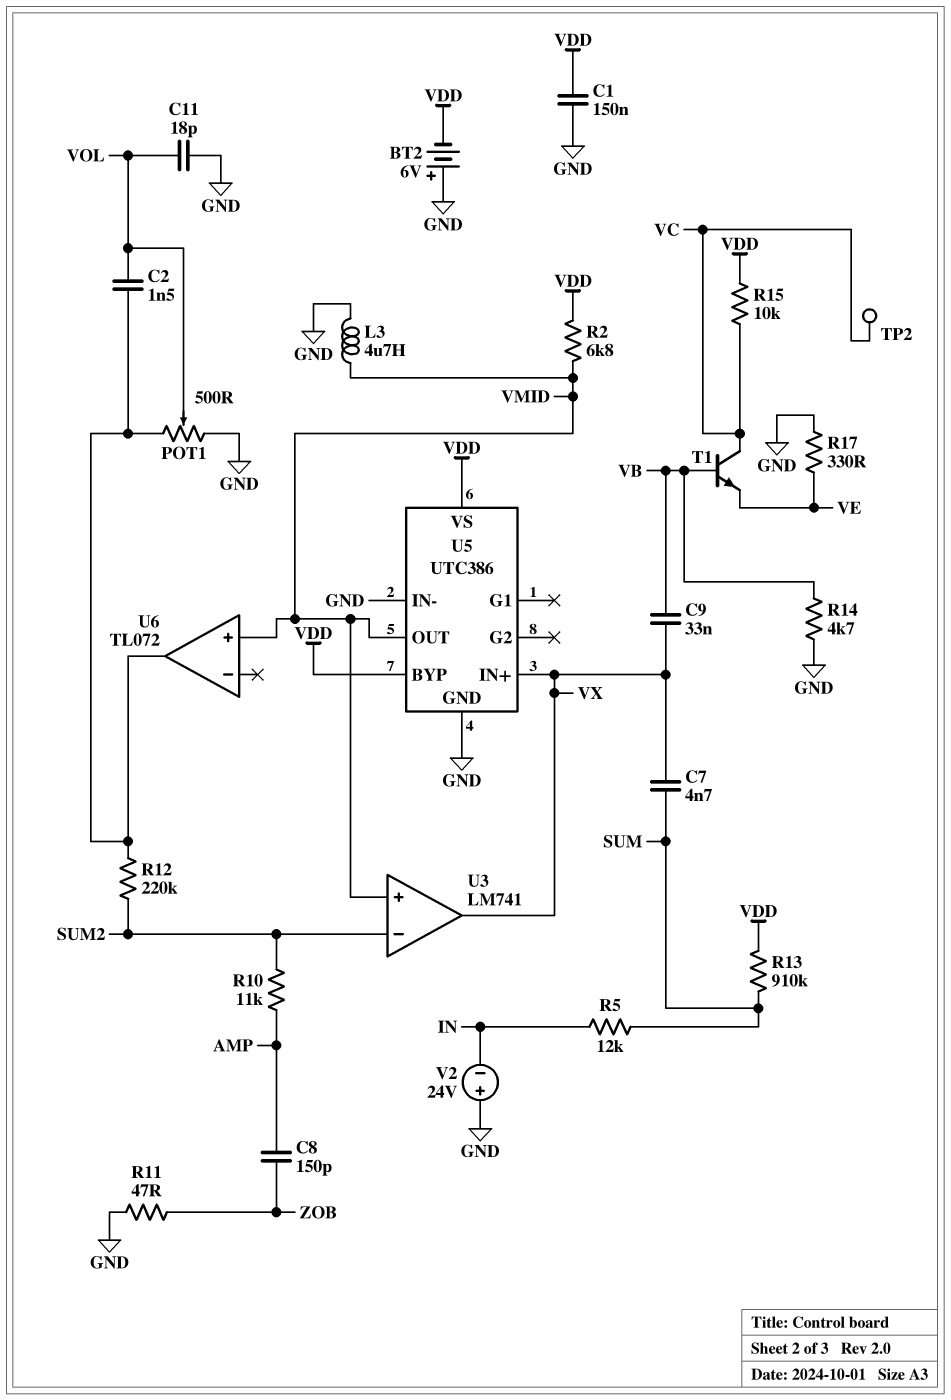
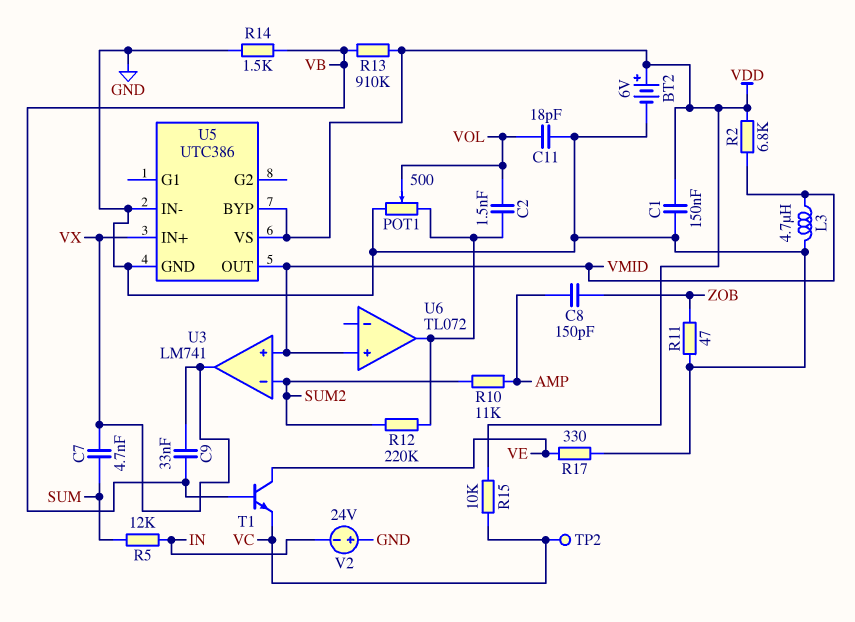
BT2: 6V (plus GND, minus VDD) -> 6V (plus VDD, minus GND)
R13: 910k (SUM, VDD) -> 910k (VB, VDD)
R14: 4.7k (GND, VB) -> 1.5k (GND, VB)
T1: NPN (B VB, C VC, E VE) -> NPN (B VB, C VE, E VC)

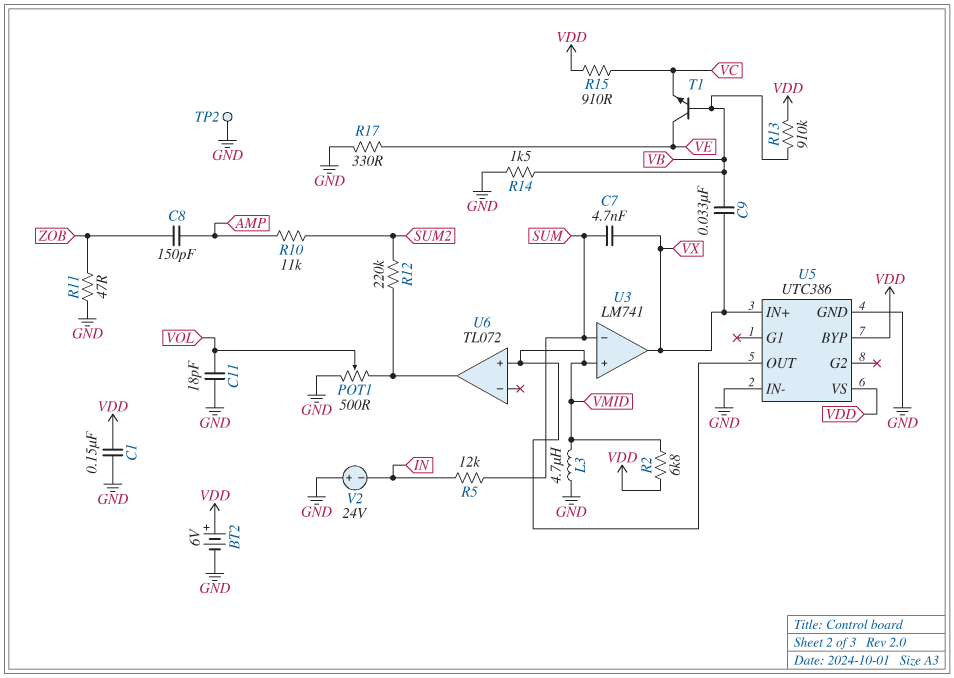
C2: 1.5nF (U6/out, VOL) -> none
R15: 10k (VC, VDD) -> 910 (VC, VDD)
TP2: test point (VC) -> test point (GND)
U3 pin in-: SUM2 -> SUM

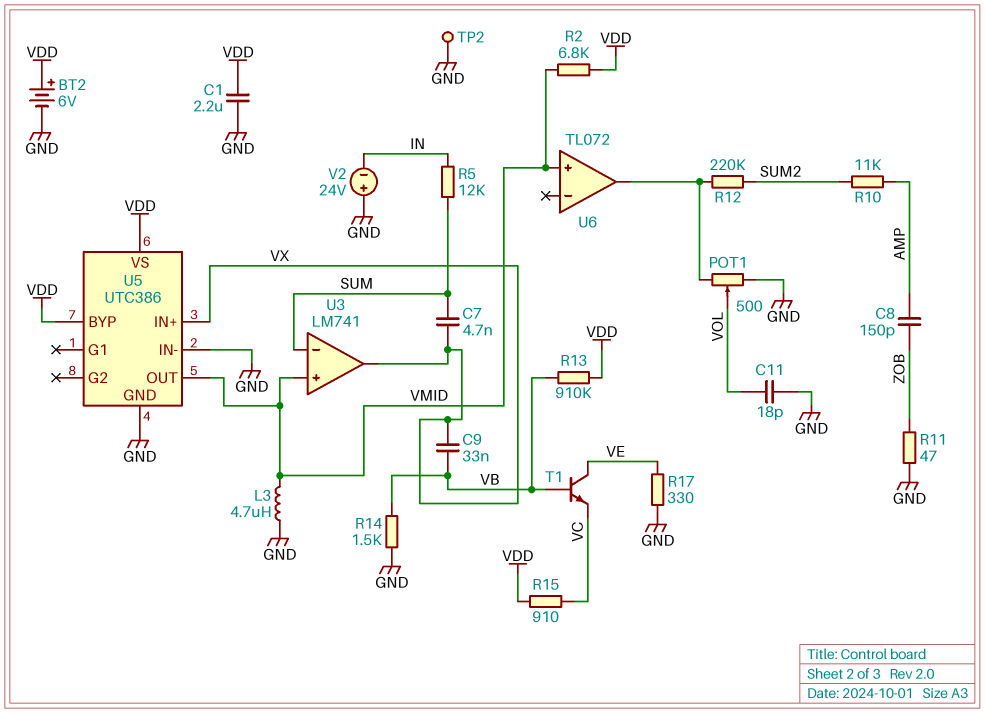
C1: 150nF (GND, VDD) -> 2.2uF (GND, VDD)

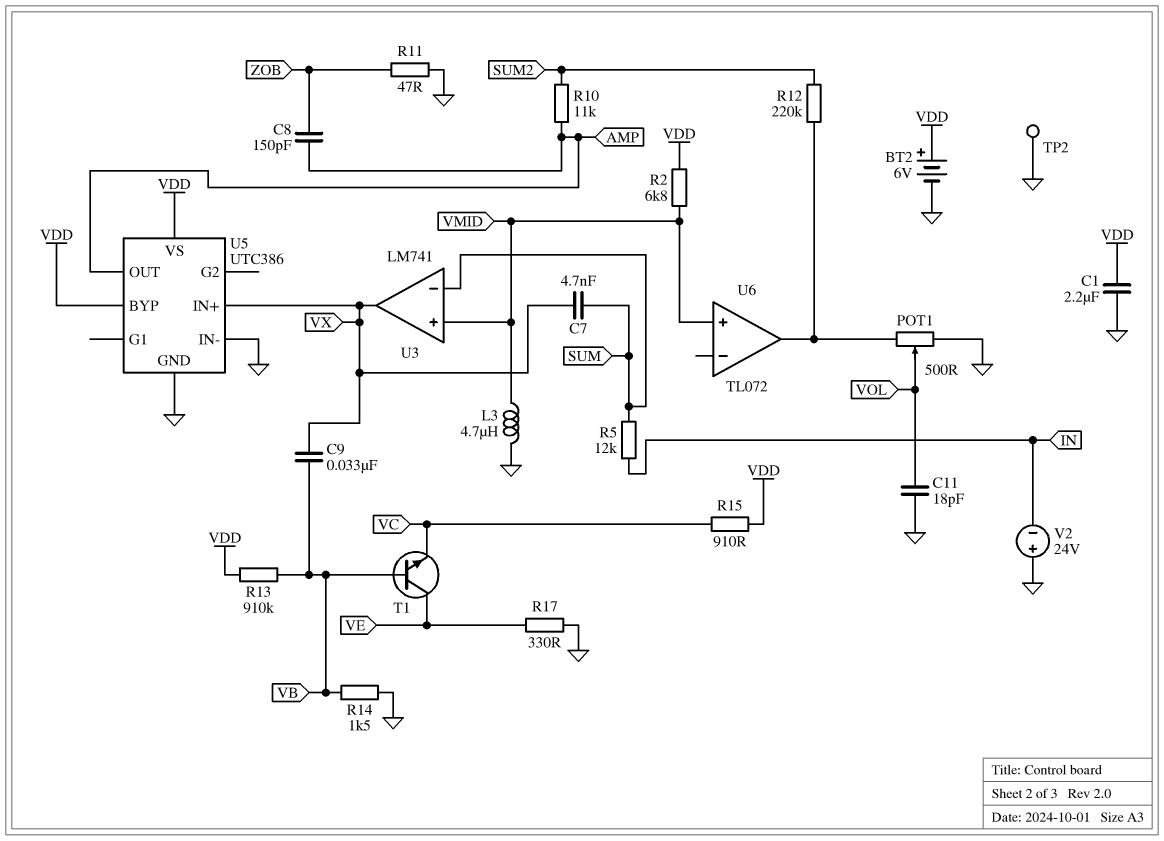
U5 pin OUT: VMID -> AMP

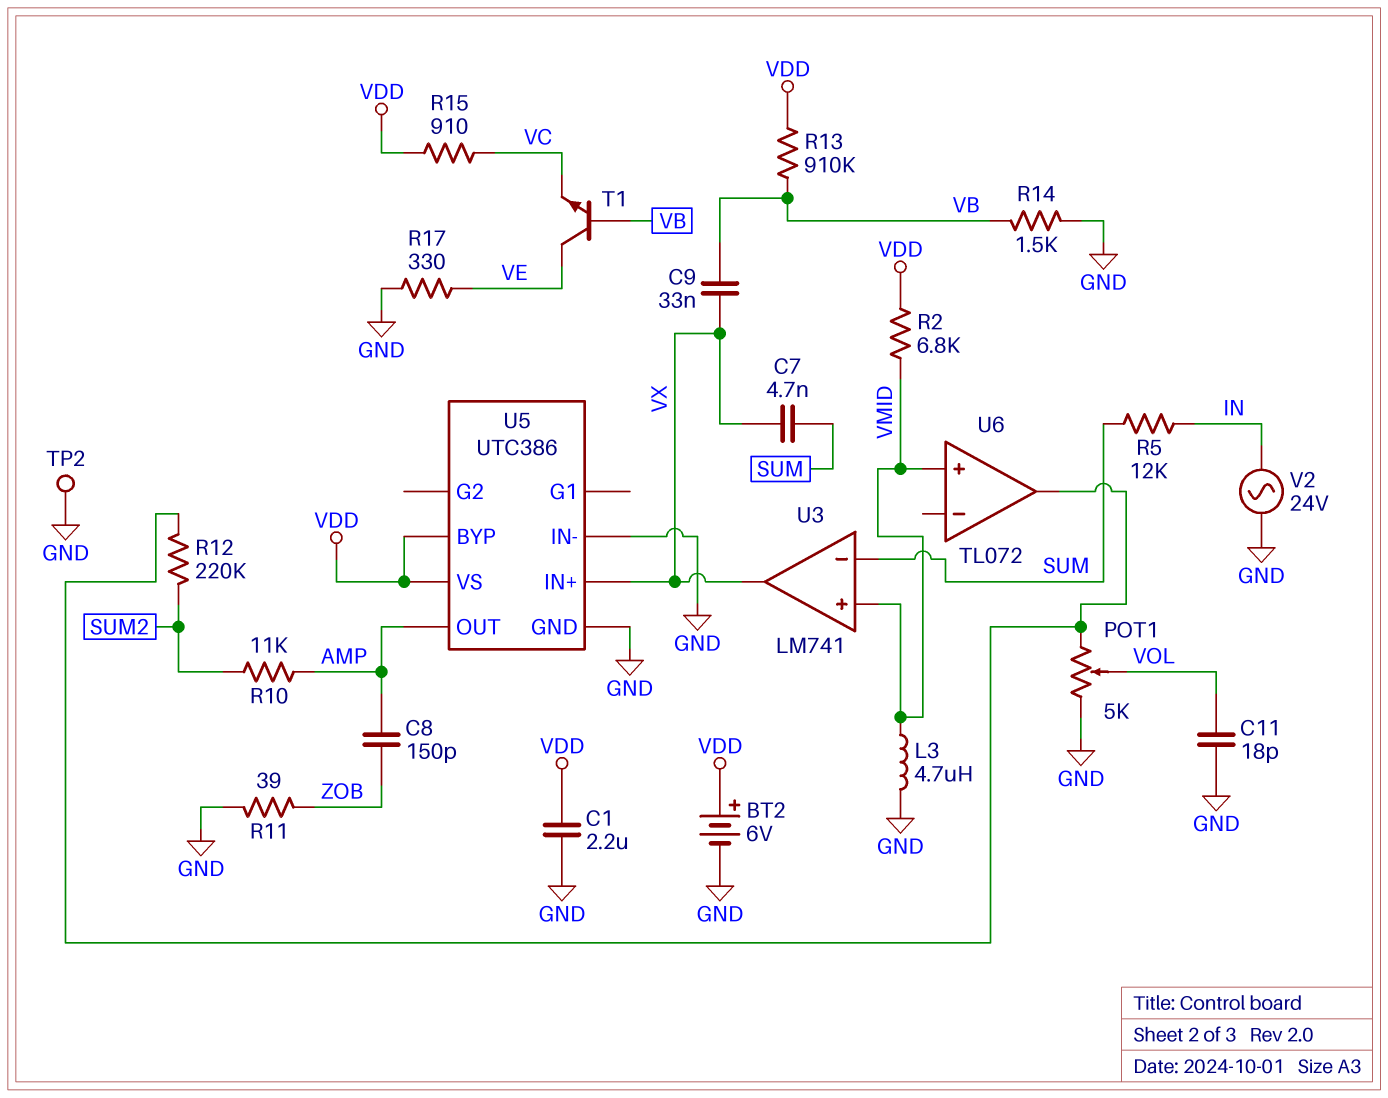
POT1: 500 (GND, U6/out, wiper VOL) -> 5k (GND, U6/out, wiper VOL)
R11: 47 (GND, ZOB) -> 39 (GND, ZOB)
V2: 24V (plus GND, minus IN) -> AC 24V (GND, IN)

